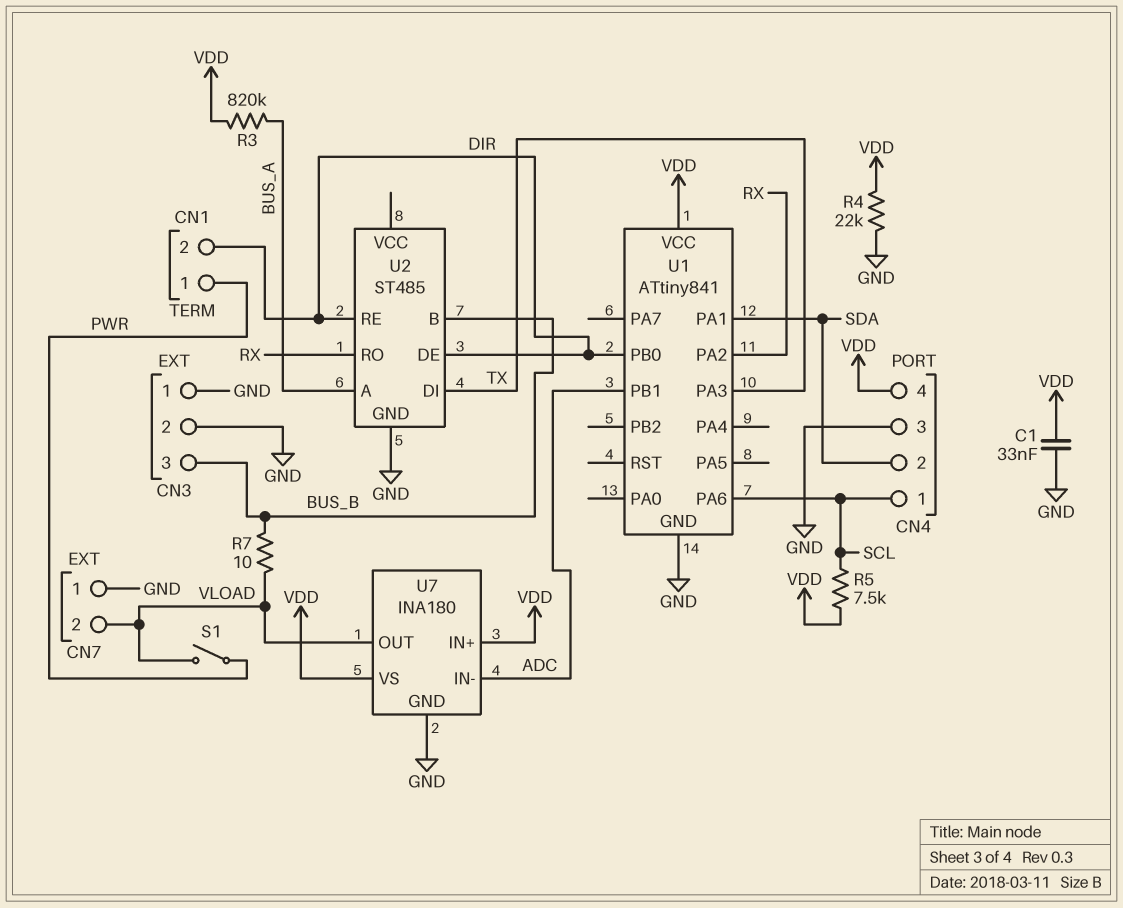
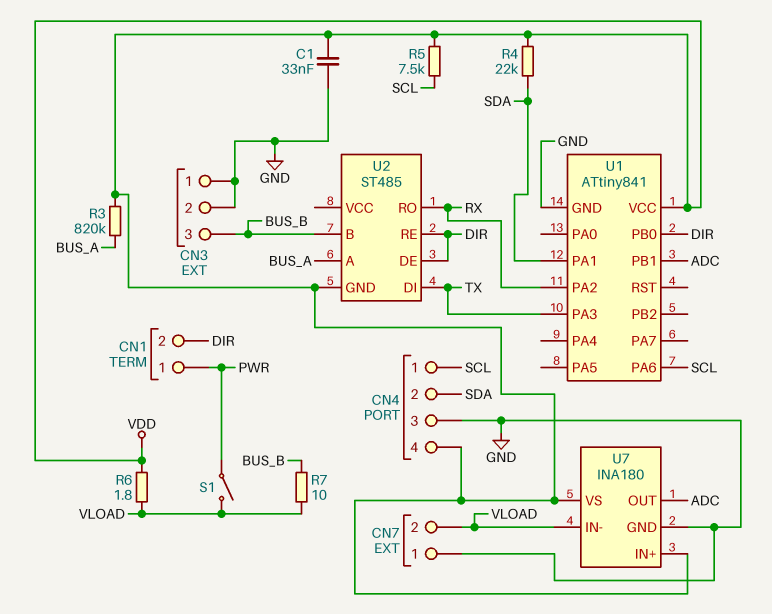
R4: 22k (GND, VDD) -> 22k (SDA, VDD)
R6: none -> 1.8 (VDD, VLOAD)
U2 pin GND: GND -> VDD
U7 pin IN-: ADC -> VLOAD
U7 pin OUT: VLOAD -> ADC

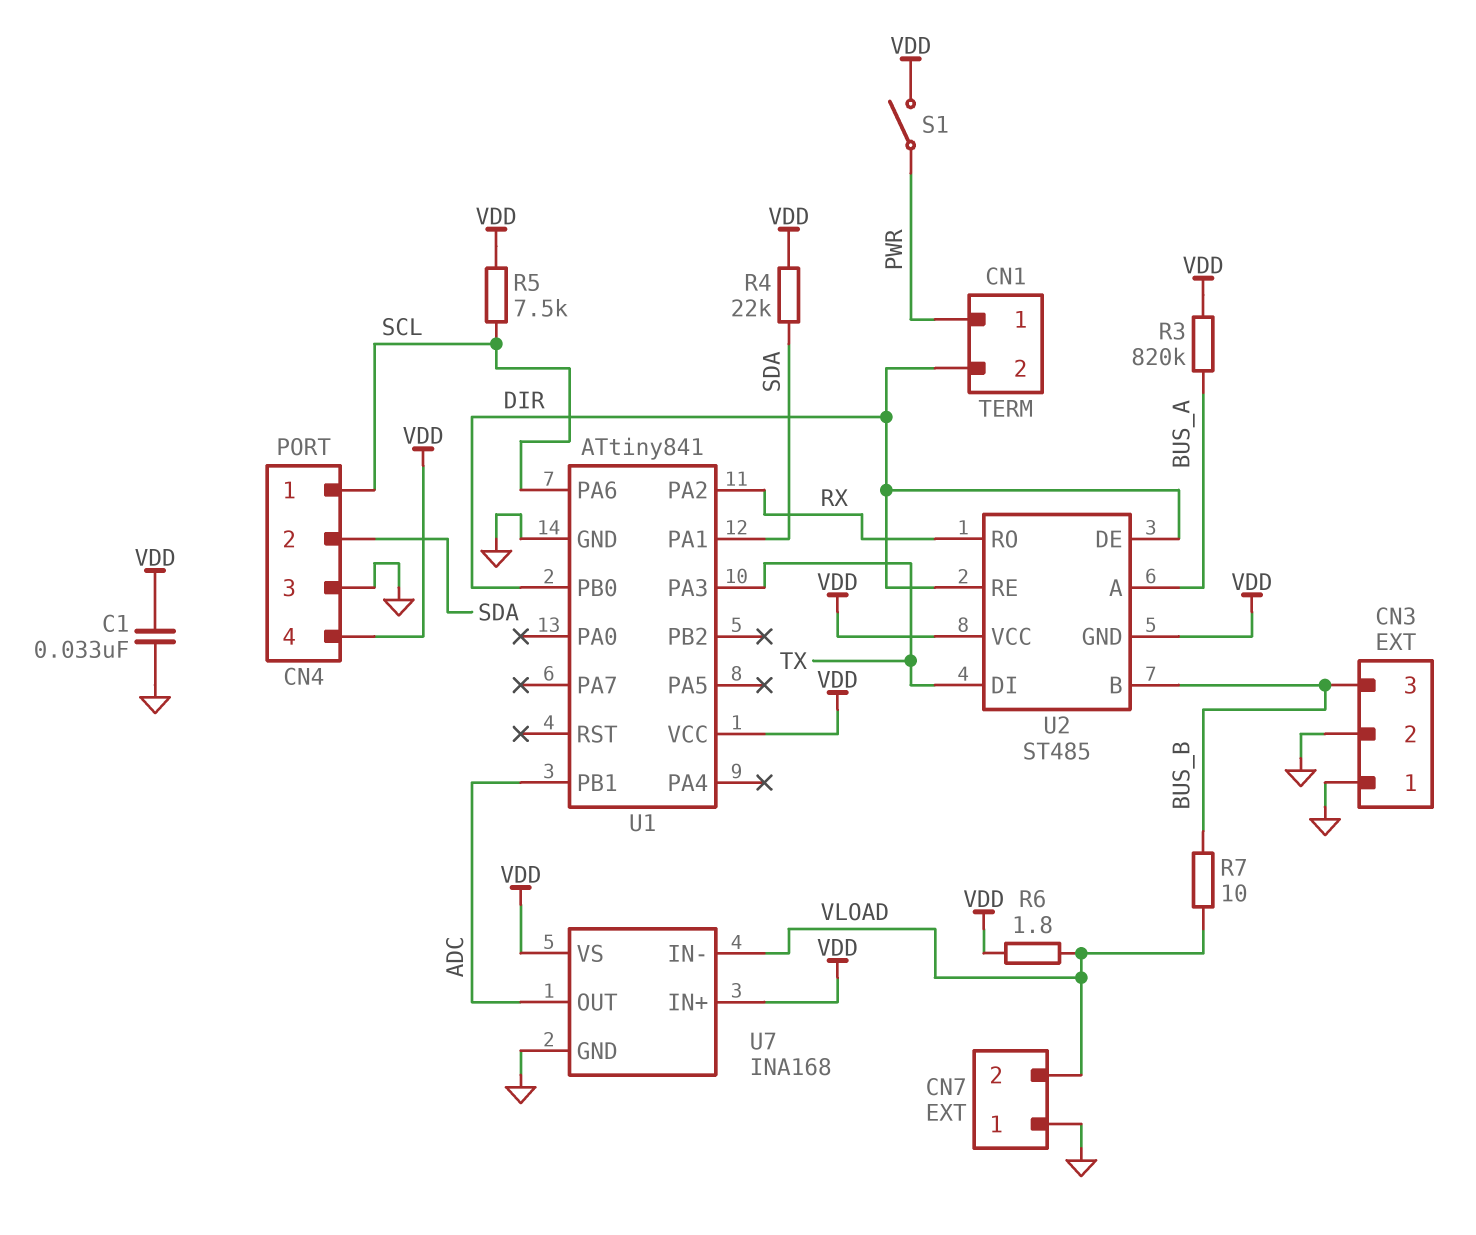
S1: switch (PWR, VLOAD) -> switch (PWR, VDD)
U2 pin VCC: none -> VDD
U7: INA180 -> INA168

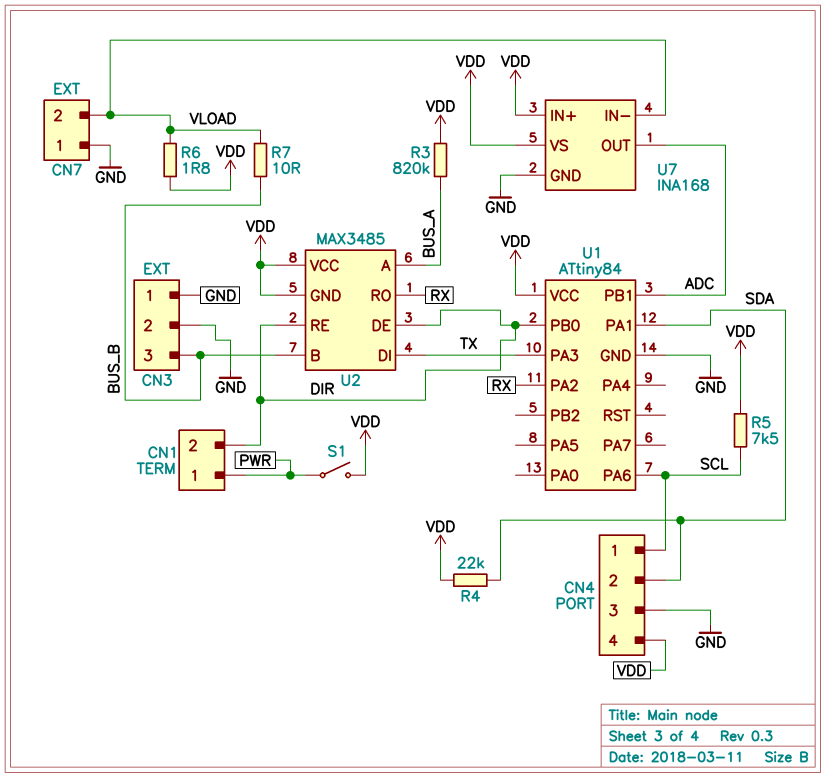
C1: 33nF (GND, VDD) -> none
U1: ATtiny841 -> ATtiny84
U2: ST485 -> MAX3485

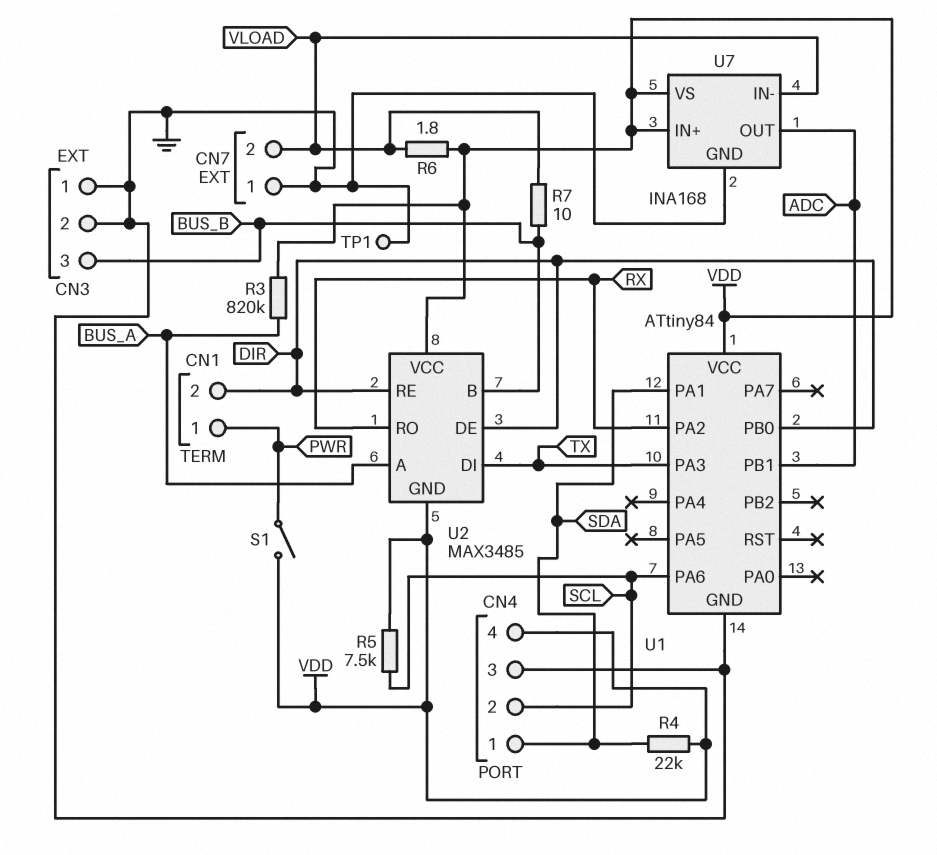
CN4 pin 1: SCL -> SDA
CN4 pin 2: SDA -> SCL
TP1: none -> test point (GND)

